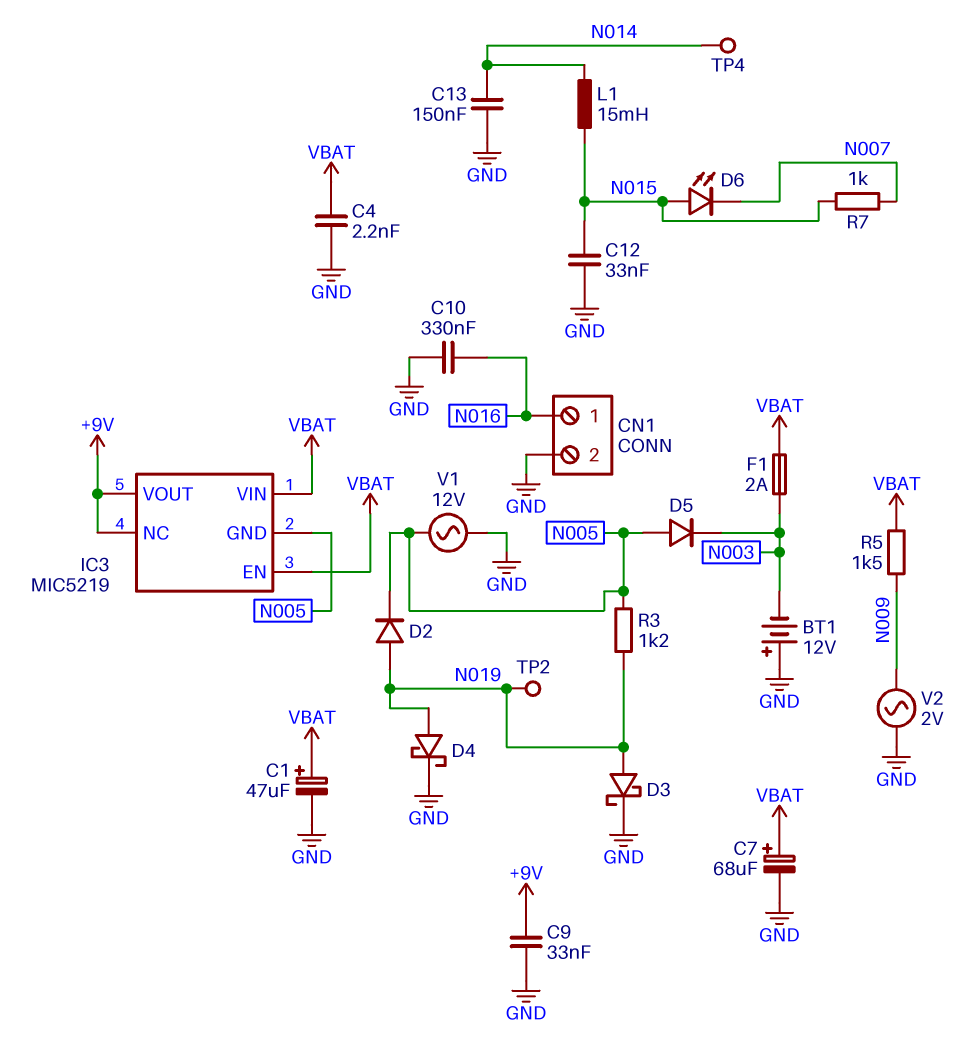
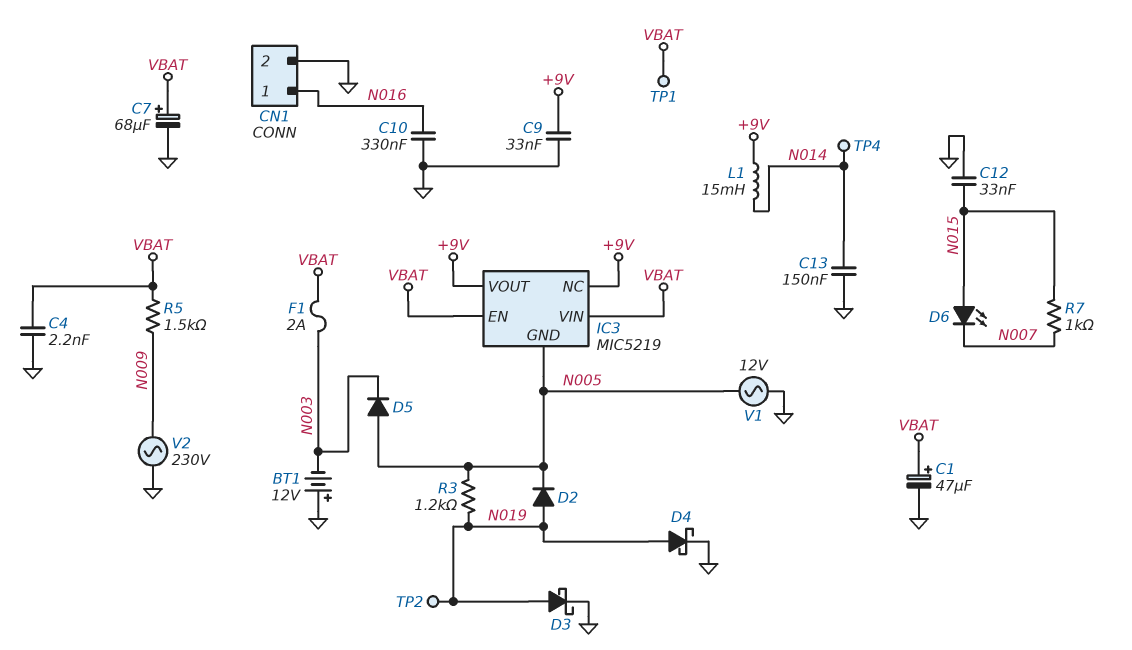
L1: 15mH (N014, N015) -> 15mH (+9V, N014)
TP1: none -> test point (VBAT)
V2: AC 2V (GND, N009) -> AC 230V (GND, N009)

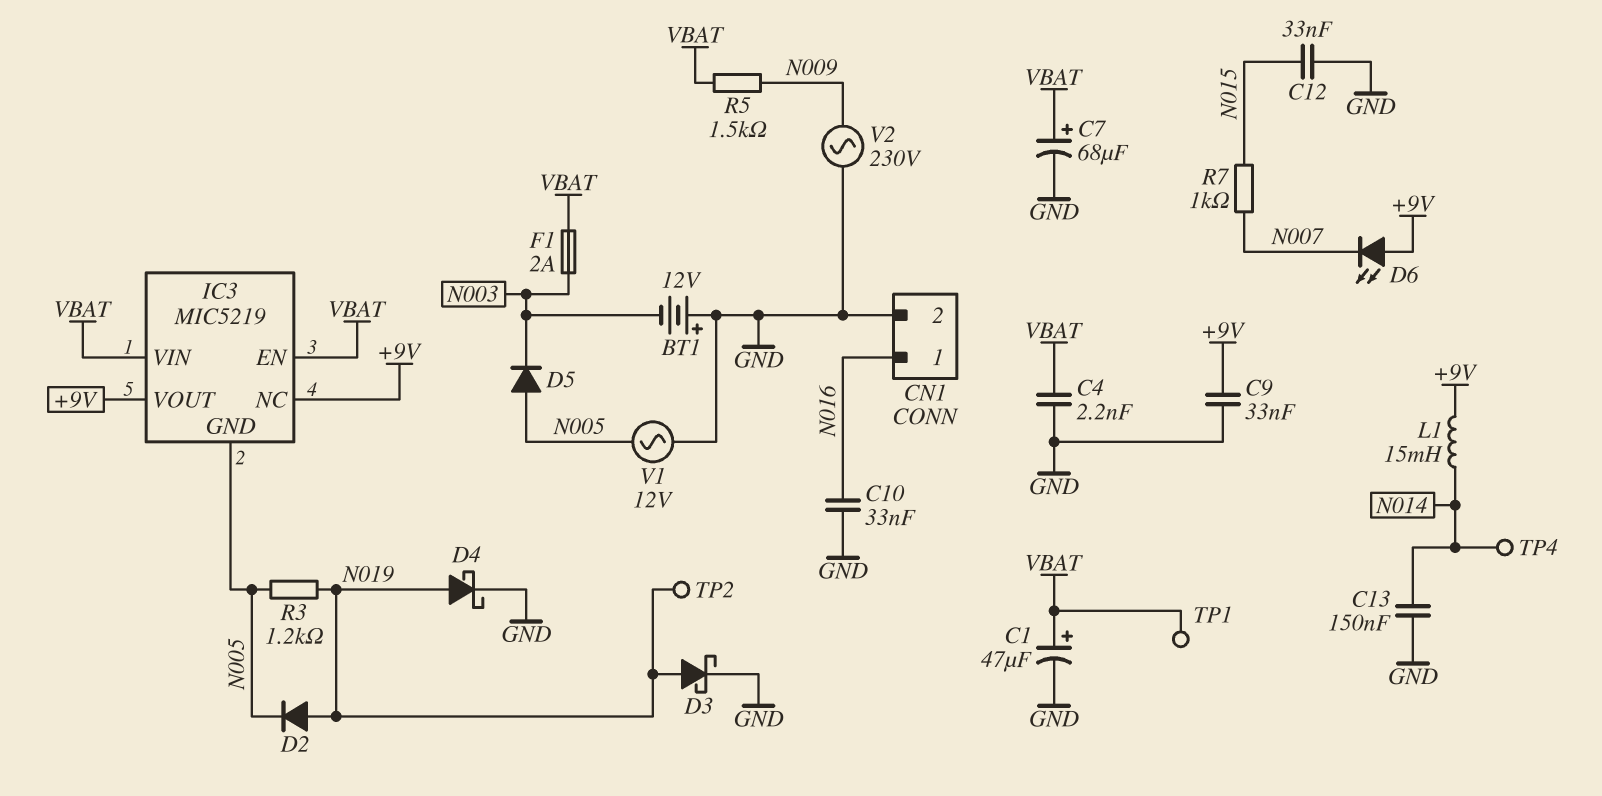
C10: 330nF (GND, N016) -> 33nF (GND, N016)
D6: LED (A N015, K N007) -> LED (A +9V, K N007)

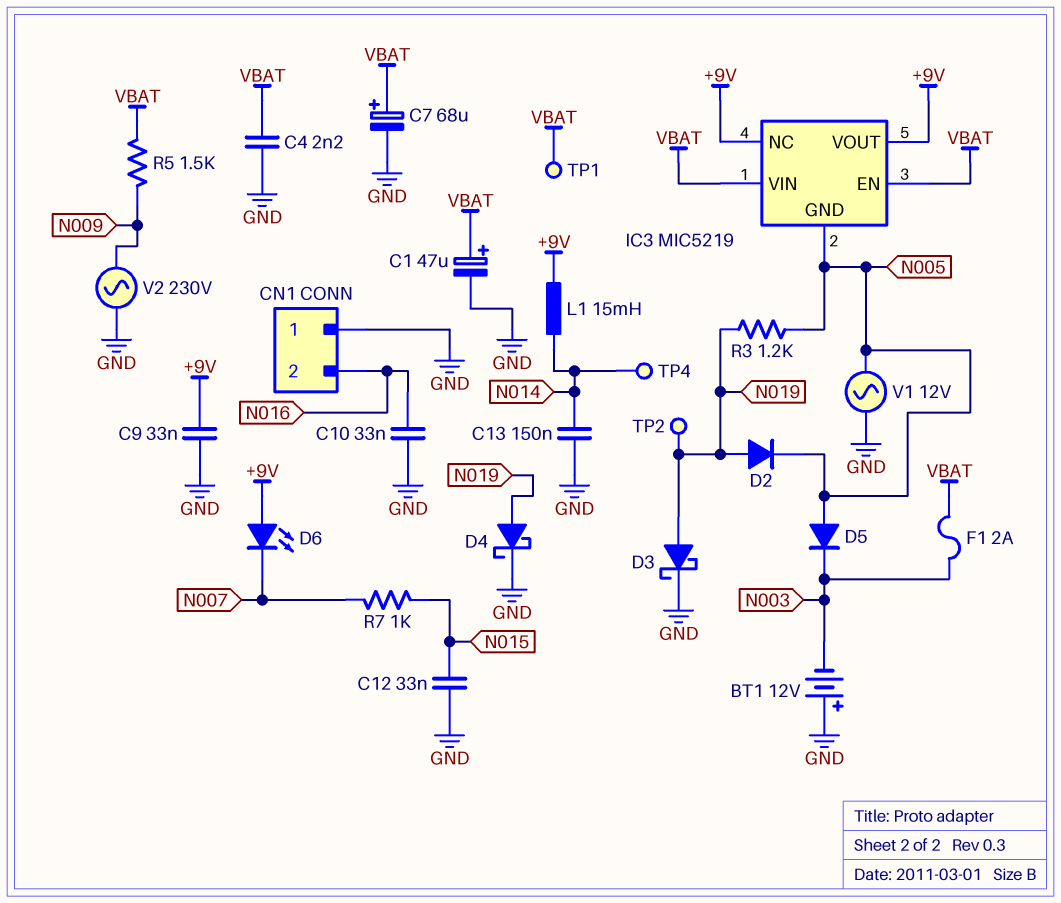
CN1 pin 1: N016 -> GND
CN1 pin 2: GND -> N016

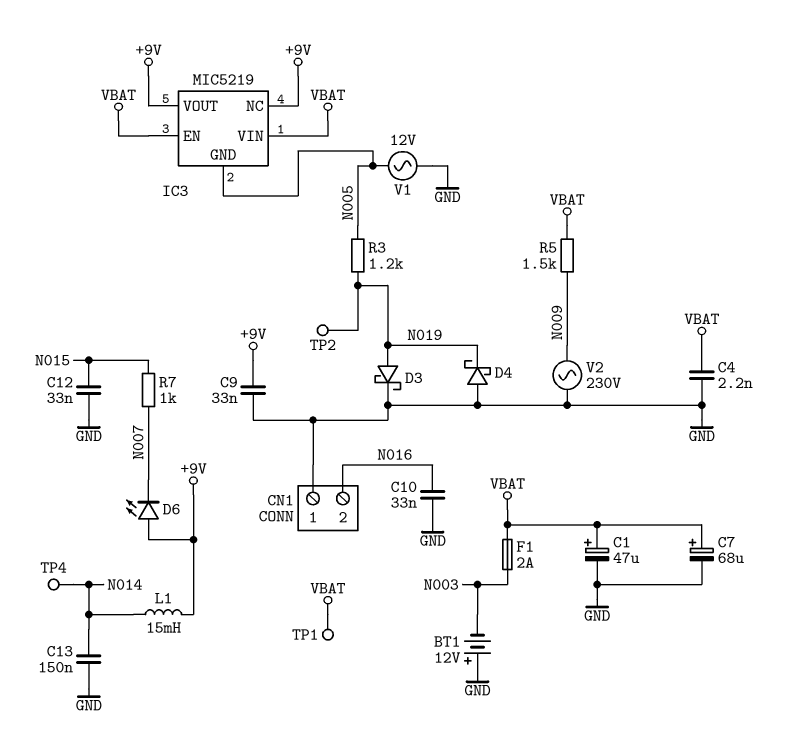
D2: diode (A N019, K N005) -> none
D4: schottky (A N019, K GND) -> schottky (A GND, K N019)
D5: diode (A N005, K N003) -> none

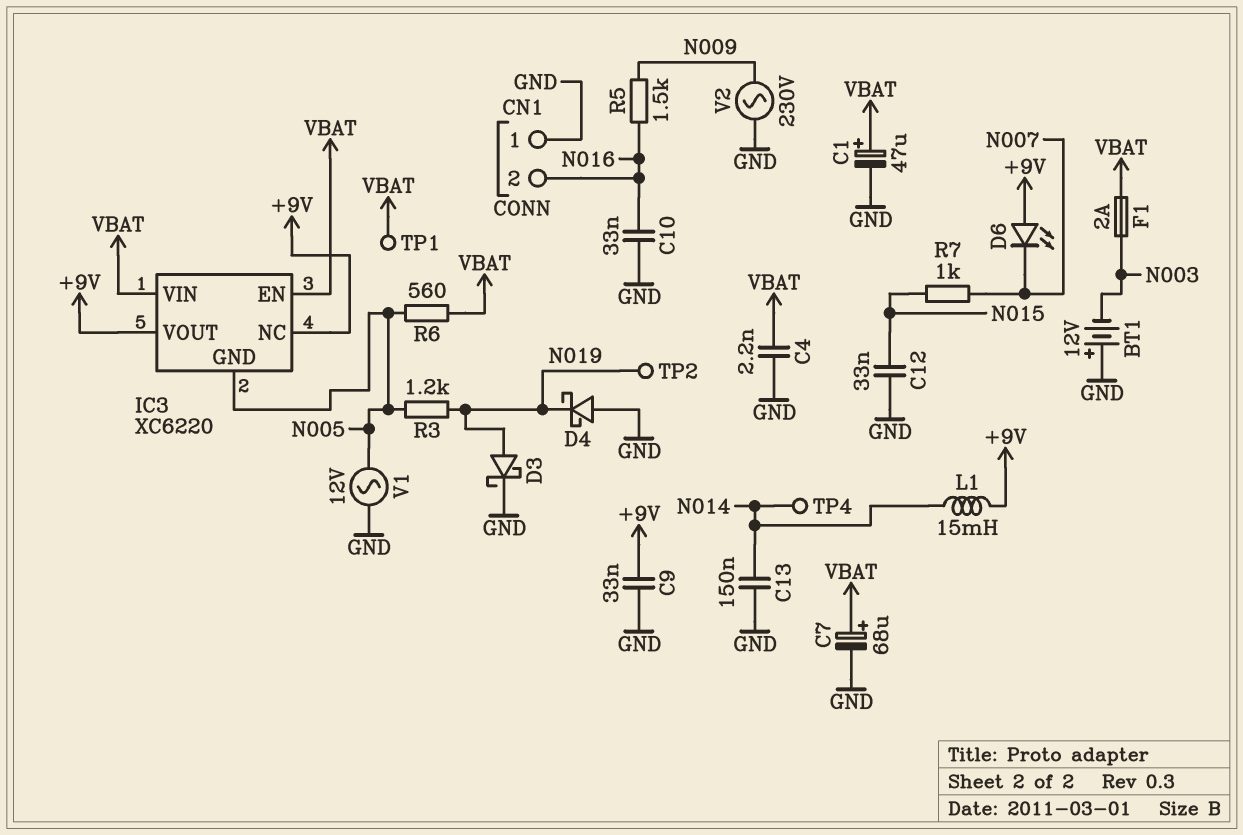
IC3: MIC5219 -> XC6220
R5: 1.5k (N009, VBAT) -> 1.5k (N009, N016)
R6: none -> 560 (N005, VBAT)

